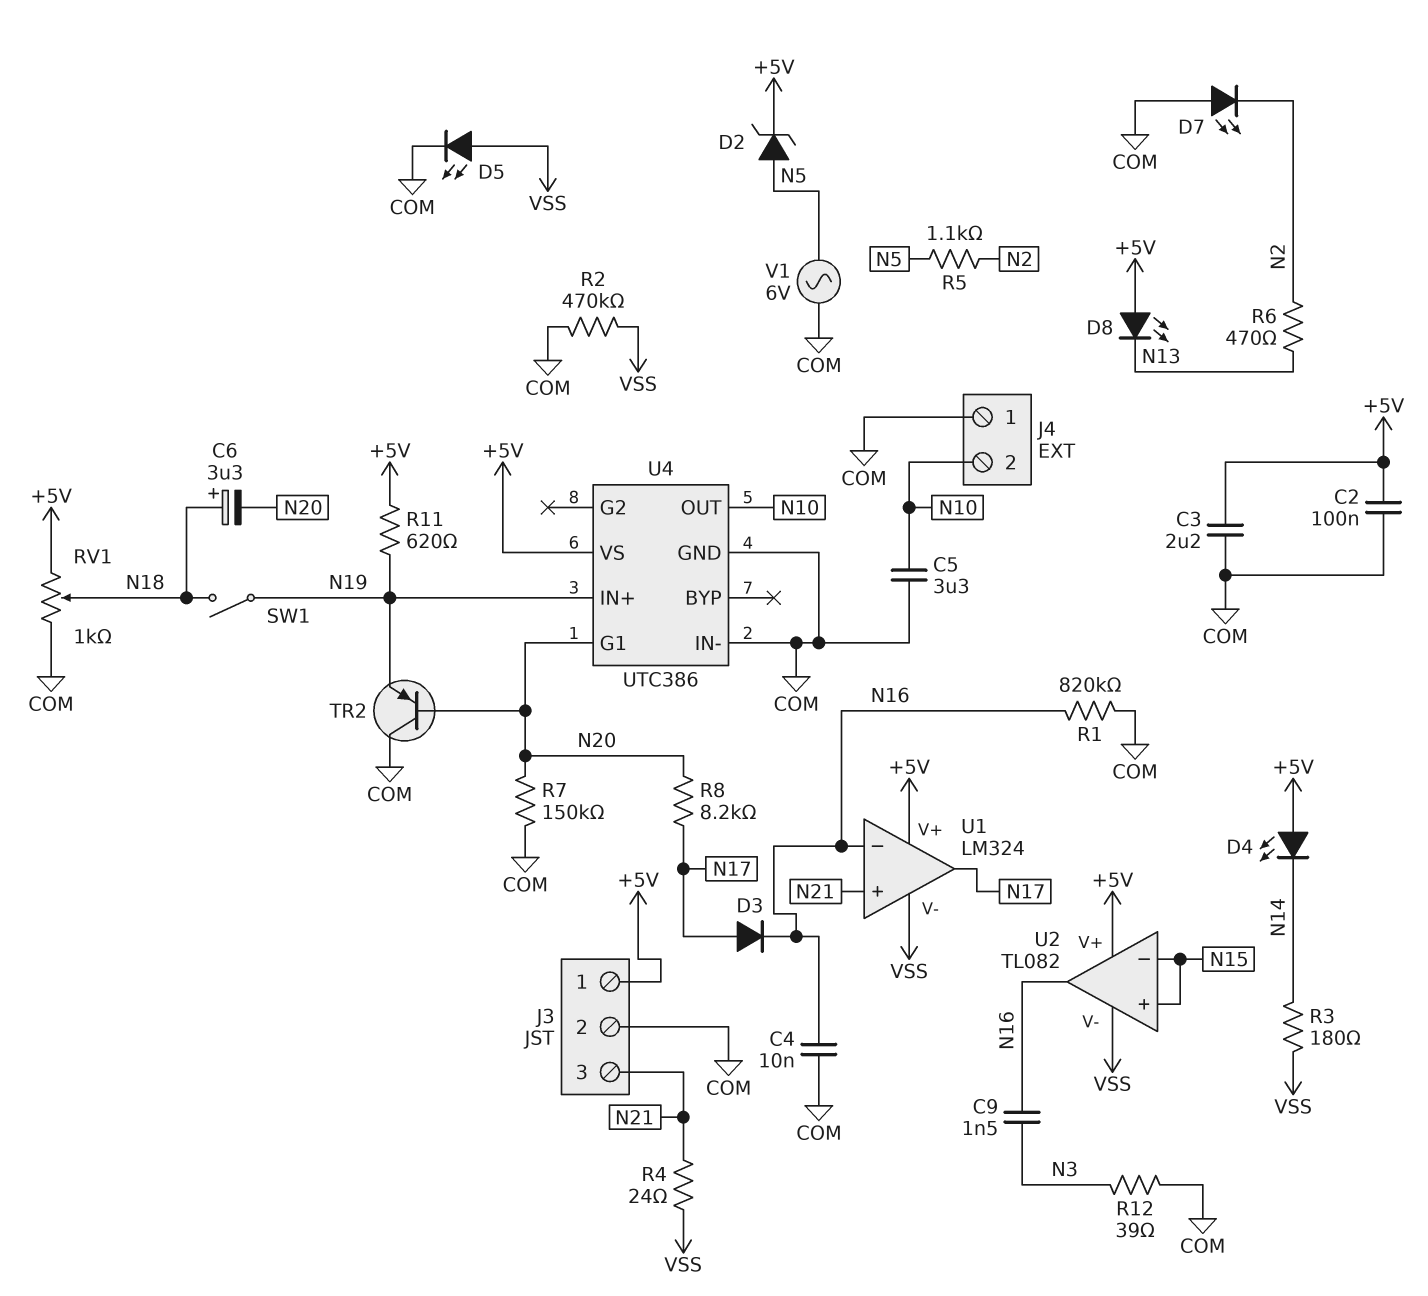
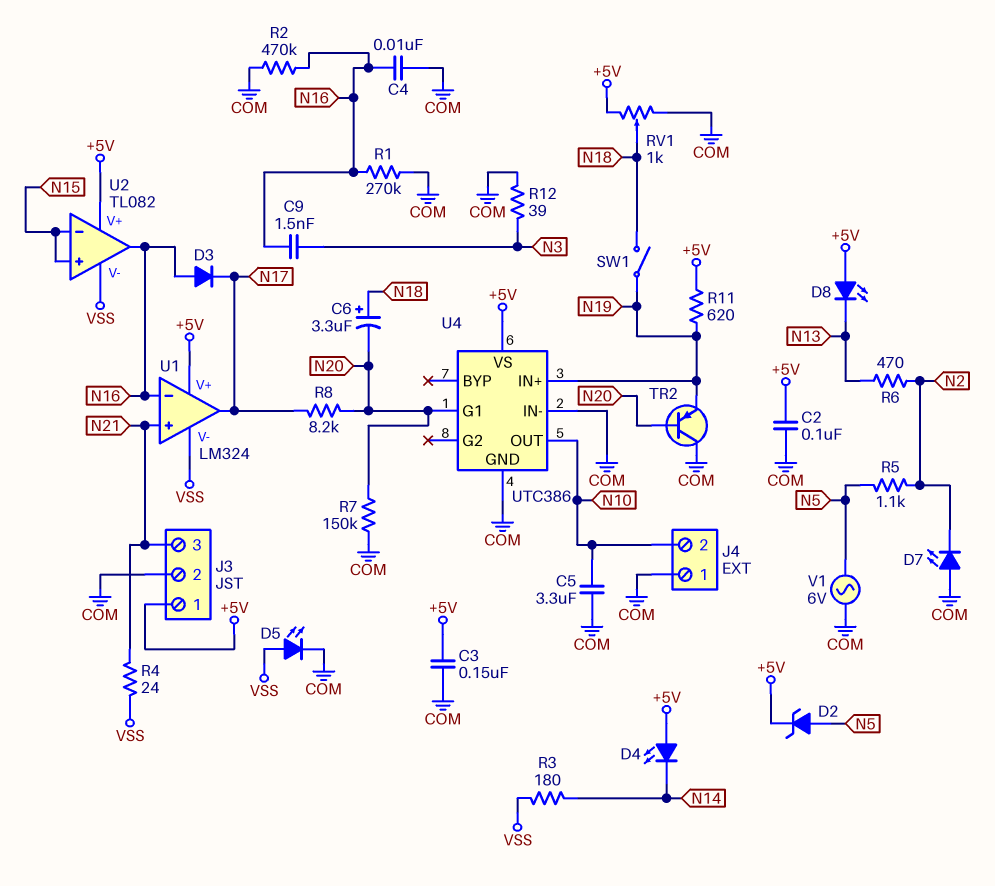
C3: 2.2uF (+5V, COM) -> 150nF (+5V, COM)
D3: diode (A N17, K N16) -> diode (A N16, K N17)
R1: 820k (COM, N16) -> 270k (COM, N16)
R2: 470k (COM, VSS) -> 470k (COM, N16)

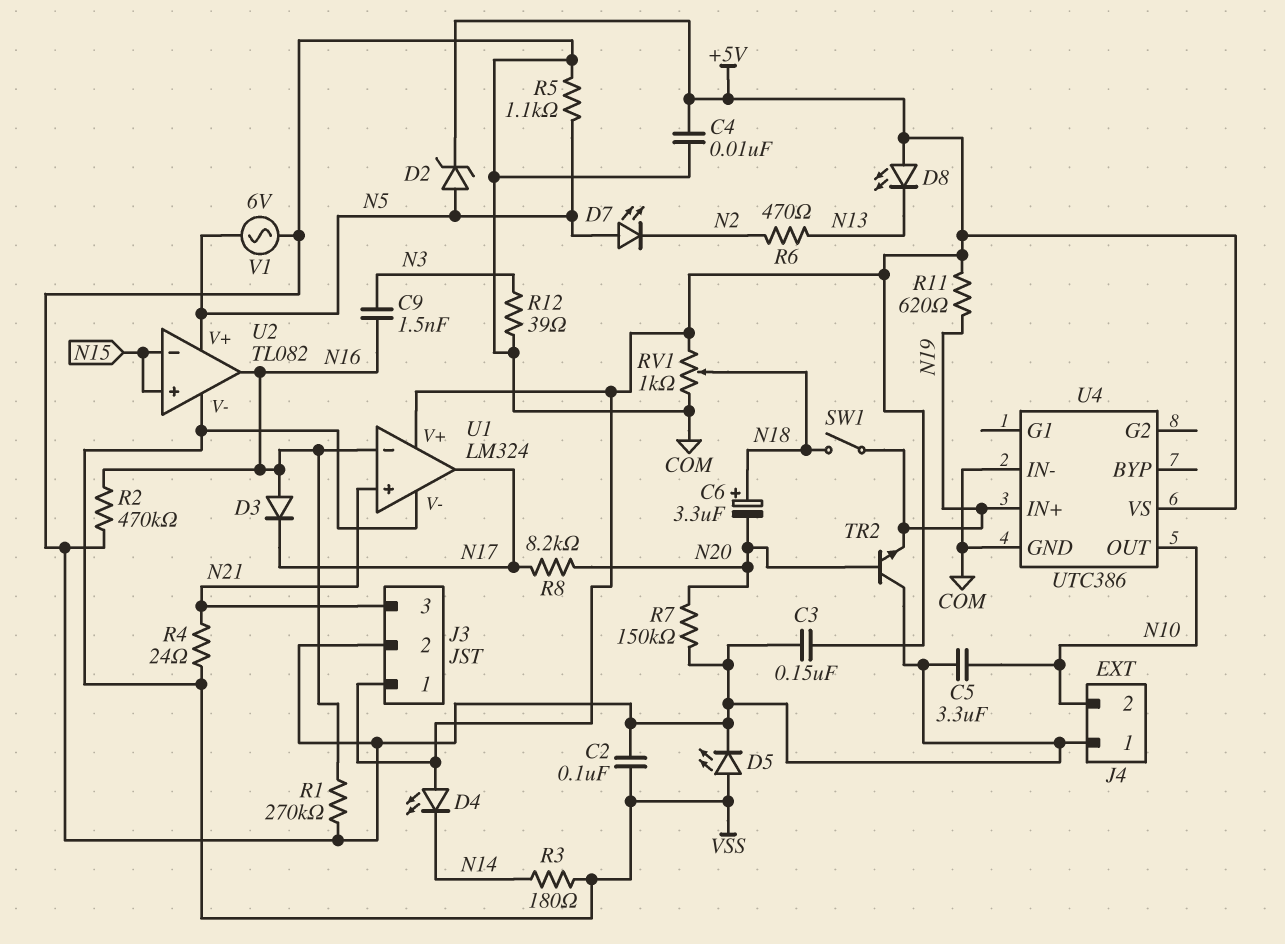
C2: 100nF (+5V, COM) -> 100nF (COM, VSS)
C4: 10nF (COM, N16) -> 10nF (+5V, COM)
D7: LED (A COM, K N2) -> LED (A N5, K N2)
R5: 1.1k (N2, N5) -> 1.1k (COM, N5)
TR2: PNP (B N20, C COM, E N19) -> NPN (B N20, C COM, E N19)
U2 pin V+: +5V -> N5
U4 pin G1: N20 -> none

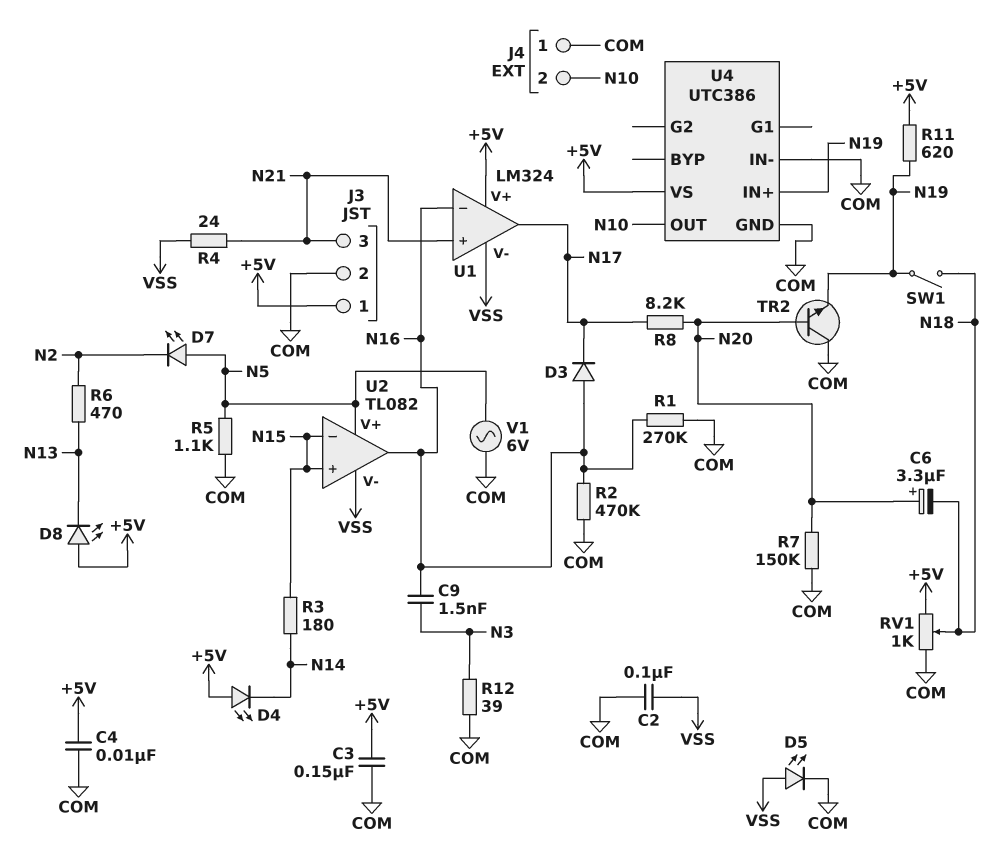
C5: 3.3uF (COM, N10) -> none
C6: 3.3uF (plus N18, minus N20) -> 3.3uF (plus N20, minus N18)
D2: zener (A N5, K +5V) -> none
R3: 180 (N14, VSS) -> 180 (N14, N15)

